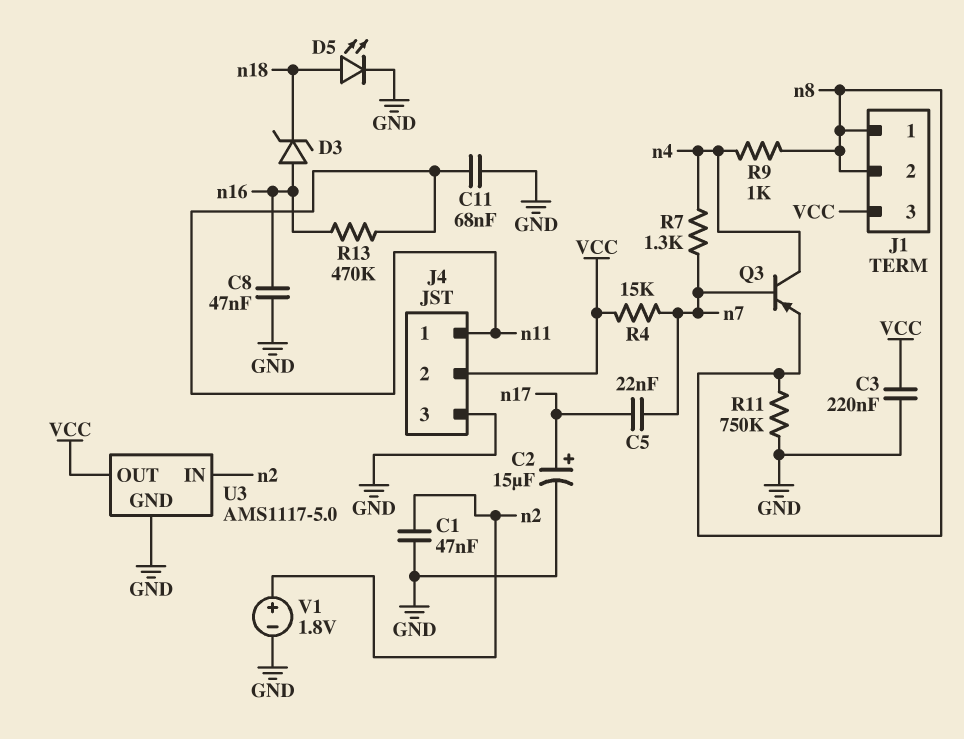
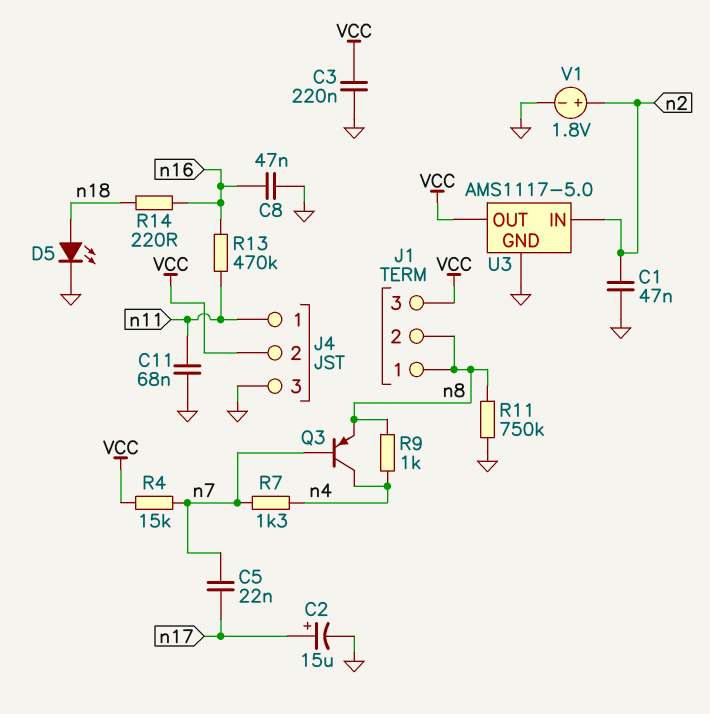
D3: zener (A n16, K n18) -> none
R14: none -> 220 (n16, n18)

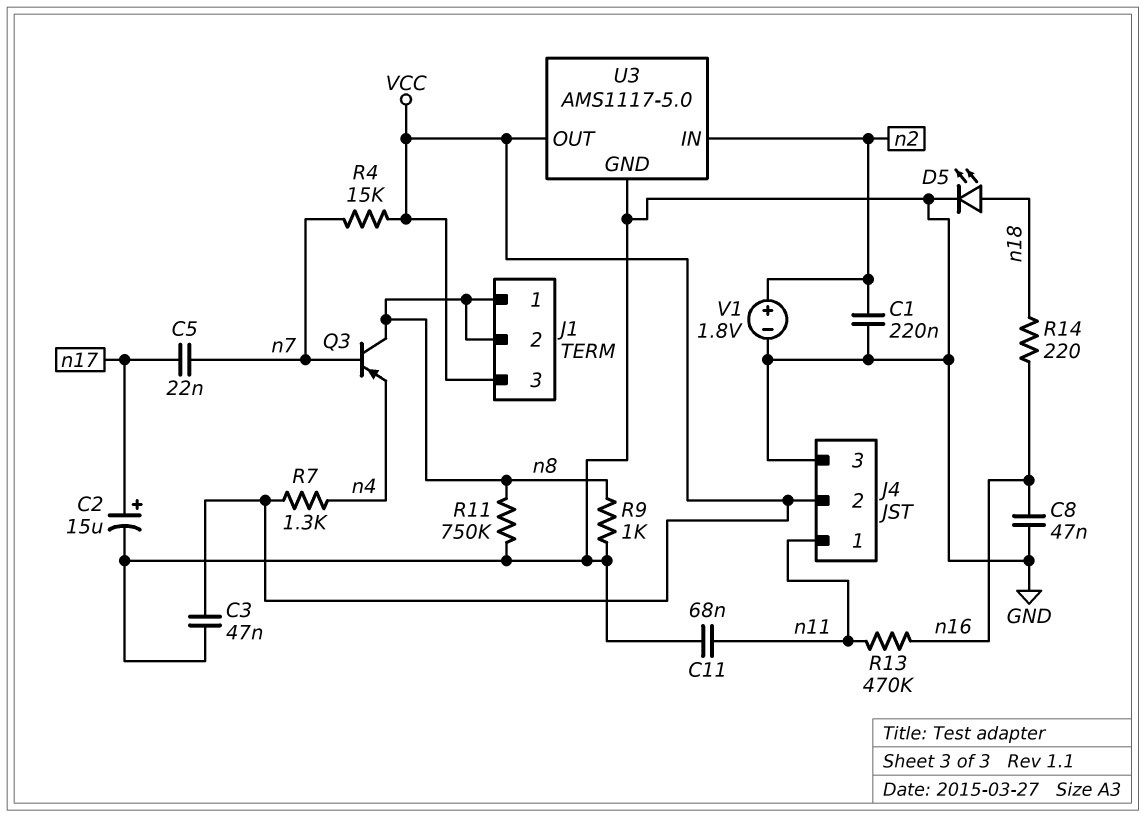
C1: 47nF (GND, n2) -> 220nF (GND, n2)
C3: 220nF (GND, VCC) -> 47nF (GND, VCC)
Q3: PNP (B n7, C n4, E n8) -> PNP (B n7, C n8, E n4)
R7: 1.3k (n4, n7) -> 1.3k (VCC, n4)
R9: 1k (n4, n8) -> 1k (GND, n8)

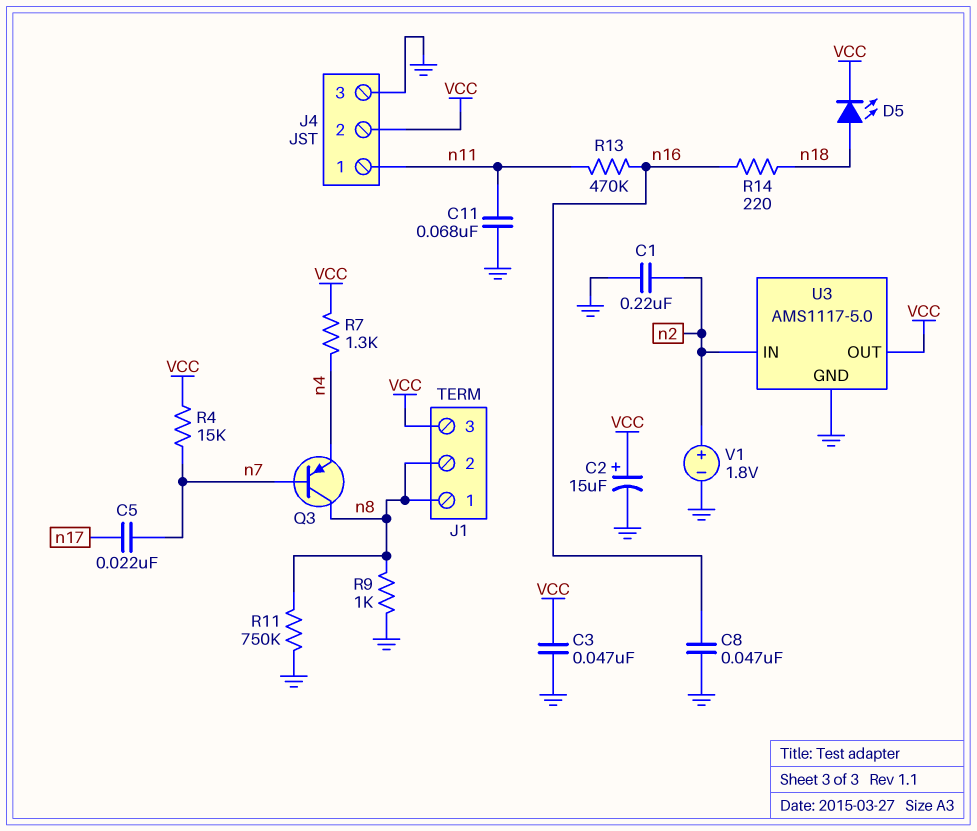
C2: 15uF (plus n17, minus GND) -> 15uF (plus VCC, minus GND)
D5: LED (A n18, K GND) -> LED (A n18, K VCC)

